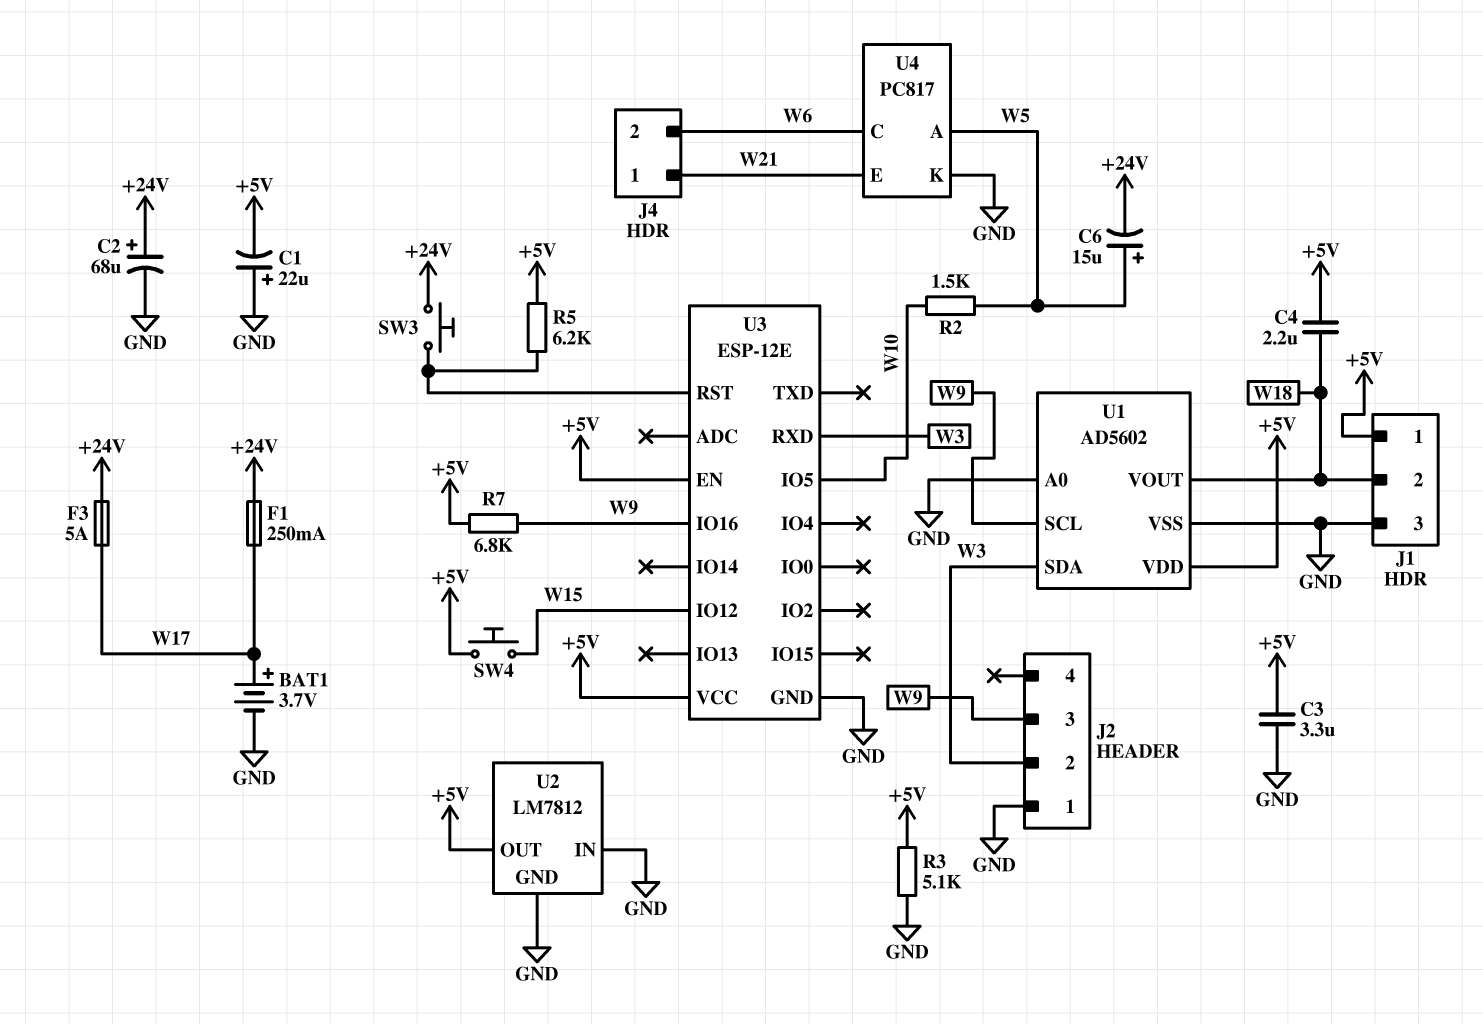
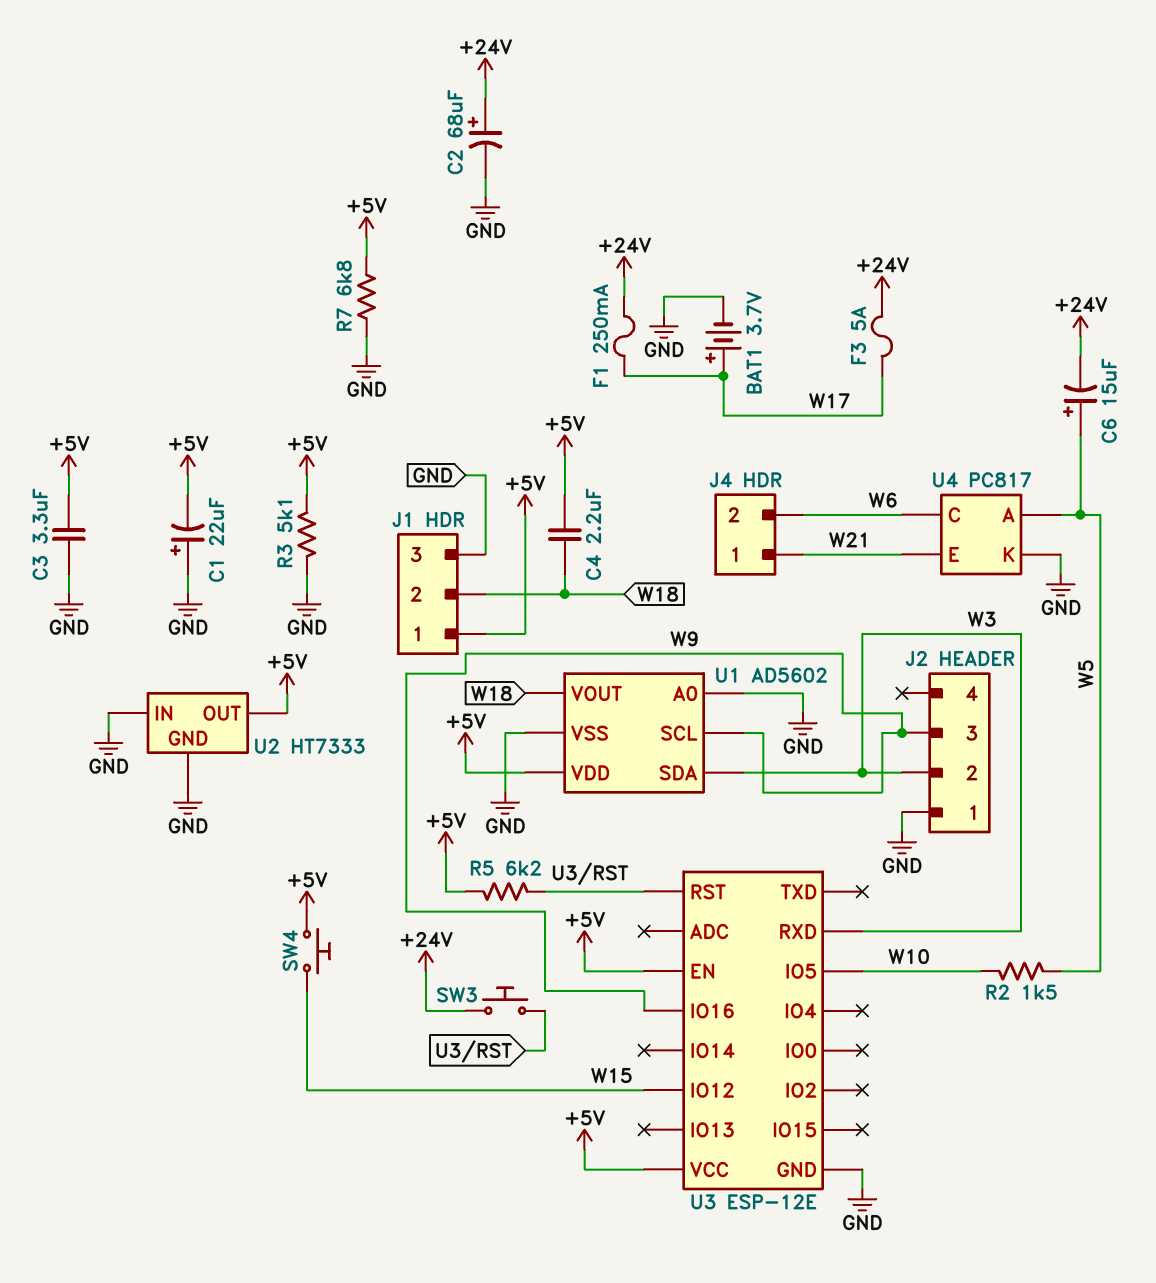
R7: 6.8k (+5V, W9) -> 6.8k (+5V, GND)
U2: LM7812 -> HT7333

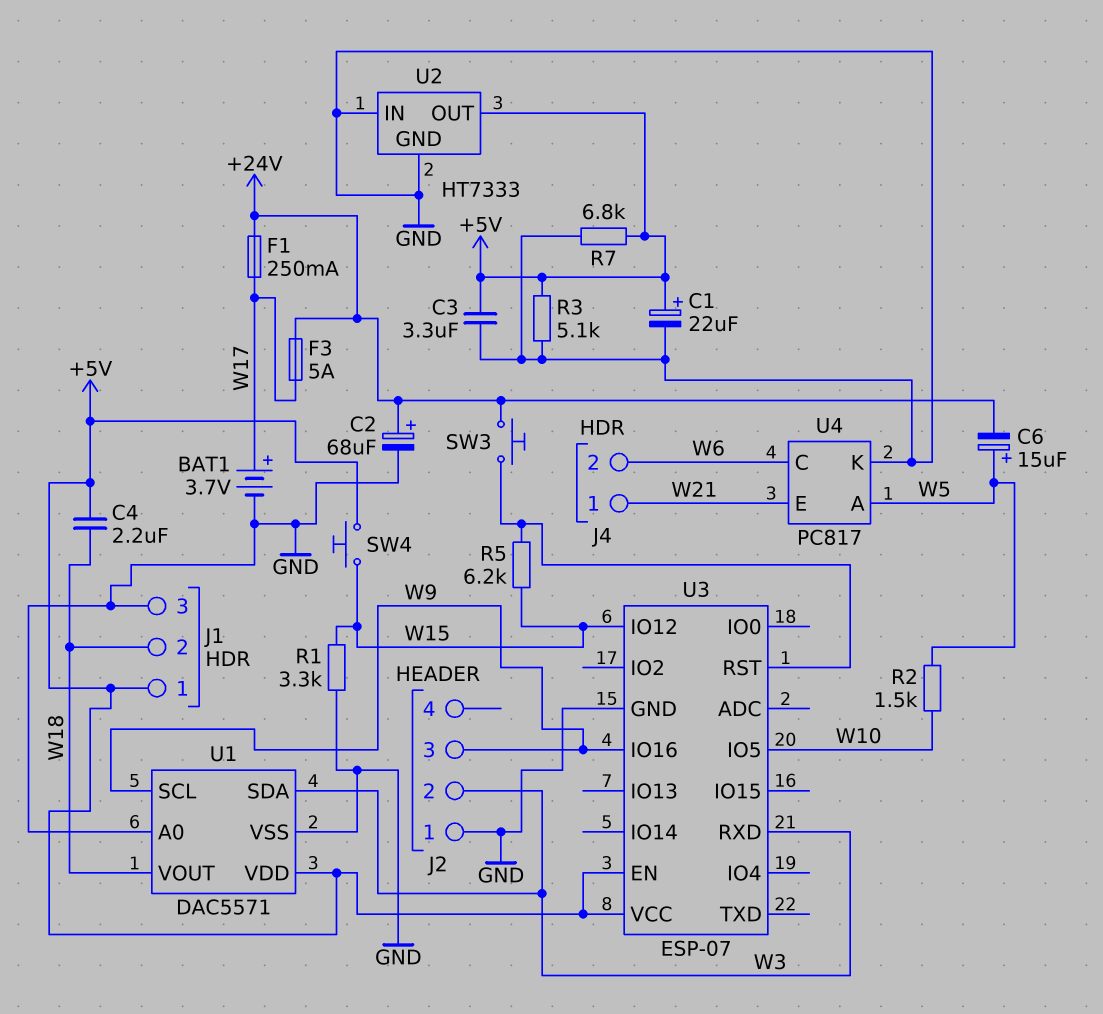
C1: 22uF (plus GND, minus +5V) -> 22uF (plus +5V, minus GND)
R1: none -> 3.3k (GND, W15)
R5: 6.2k (+5V, U3/RST) -> 6.2k (U3/RST, W15)
U1: AD5602 -> DAC5571
U3: ESP-12E -> ESP-07

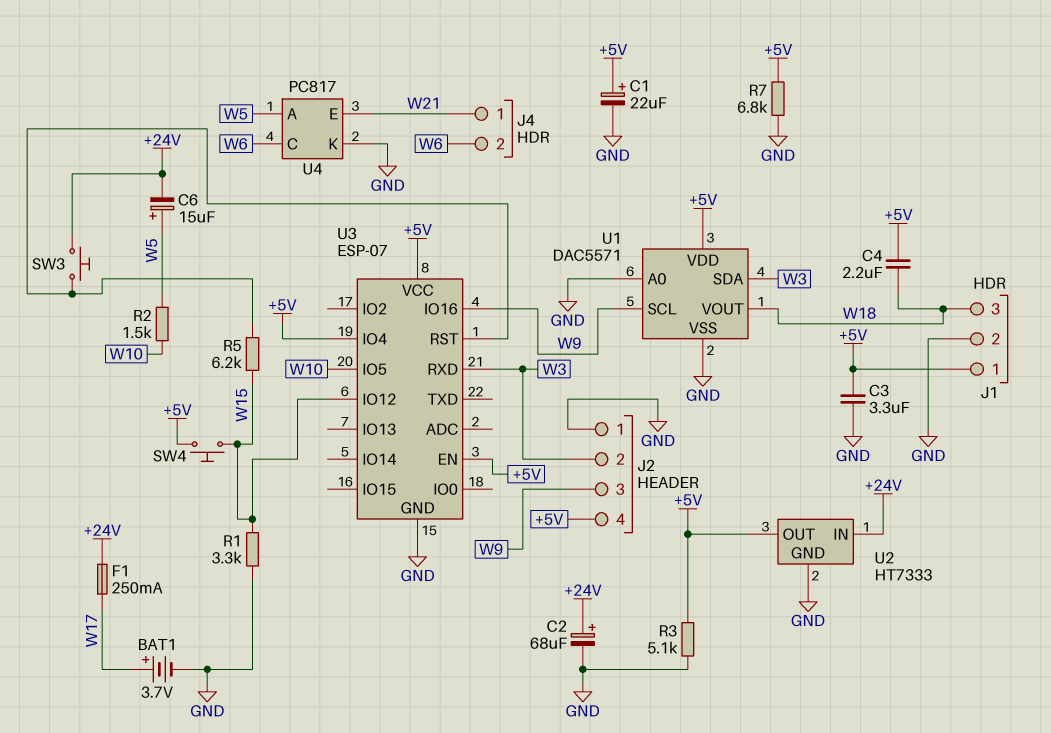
F3: 5A (+24V, W17) -> none
J1 pin 2: W18 -> GND
J1 pin 3: GND -> W18
J2 pin 4: none -> +5V
U2 pin IN: GND -> +24V
U3 pin IO4: none -> +5V

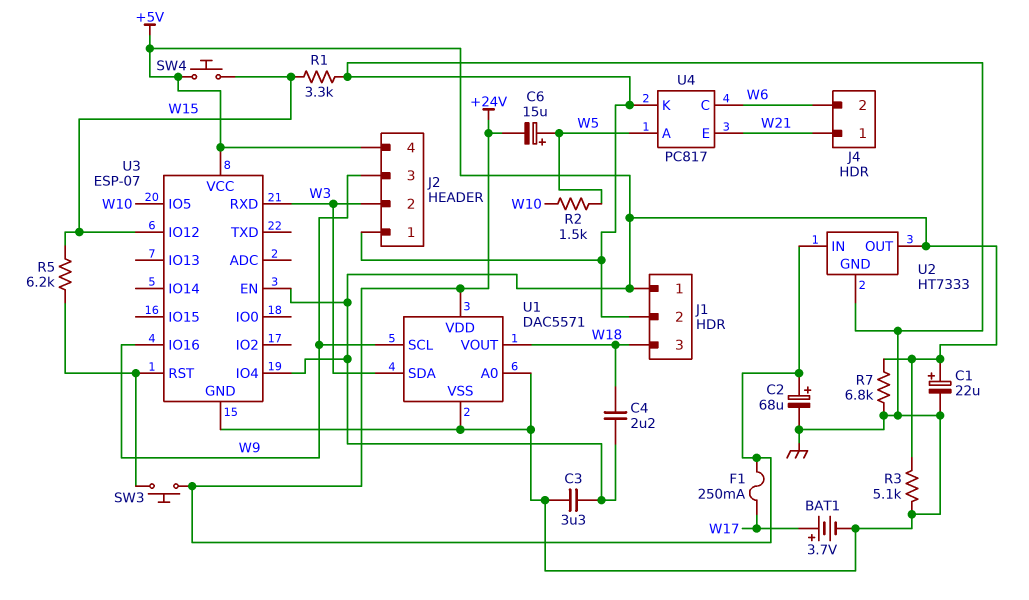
U1 pin VDD: +5V -> +24V

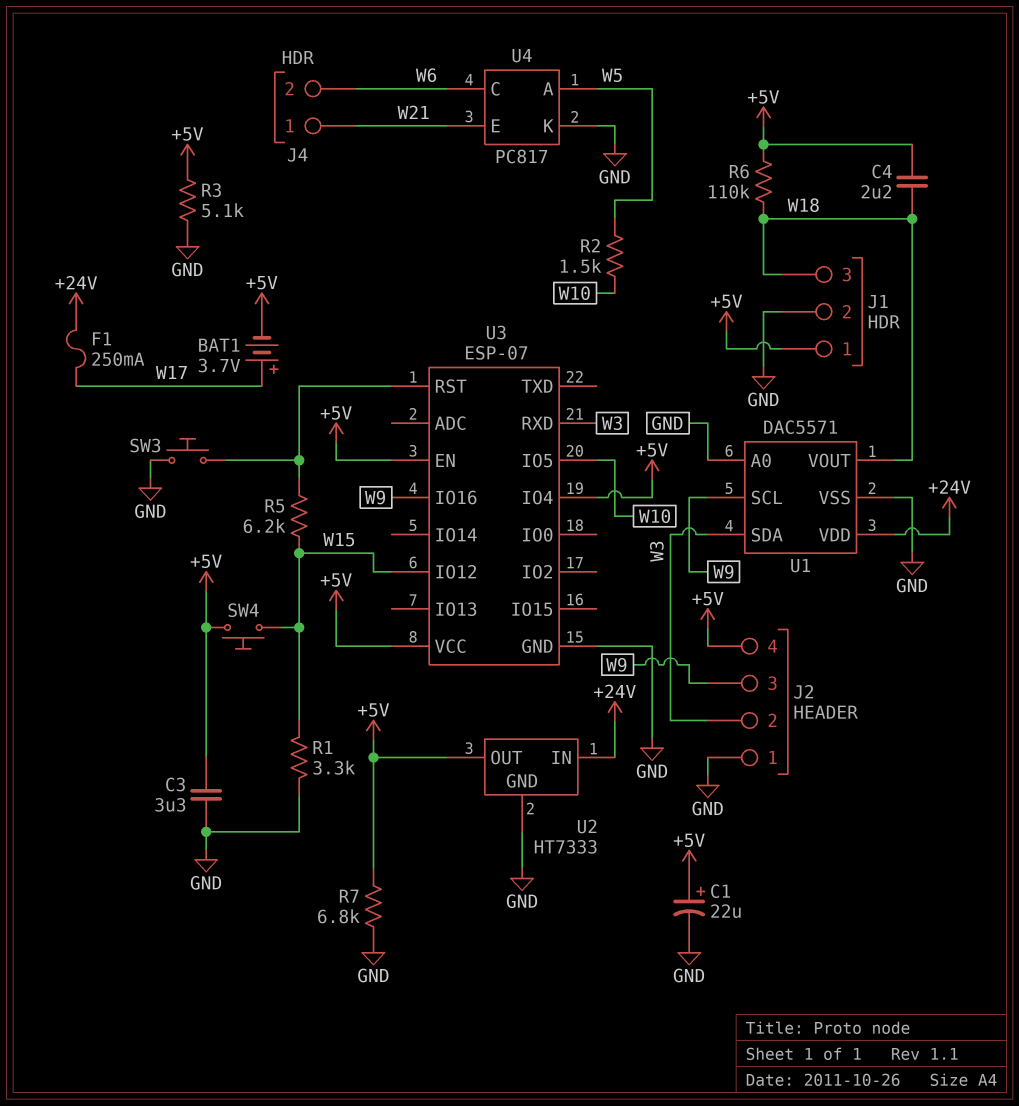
BAT1: 3.7V (plus W17, minus GND) -> 3.7V (plus W17, minus +5V)
C2: 68uF (plus +24V, minus GND) -> none
C6: 15uF (plus W5, minus +24V) -> none
R6: none -> 110k (+5V, W18)
SW3: button (+24V, U3/RST) -> button (GND, U3/RST)

